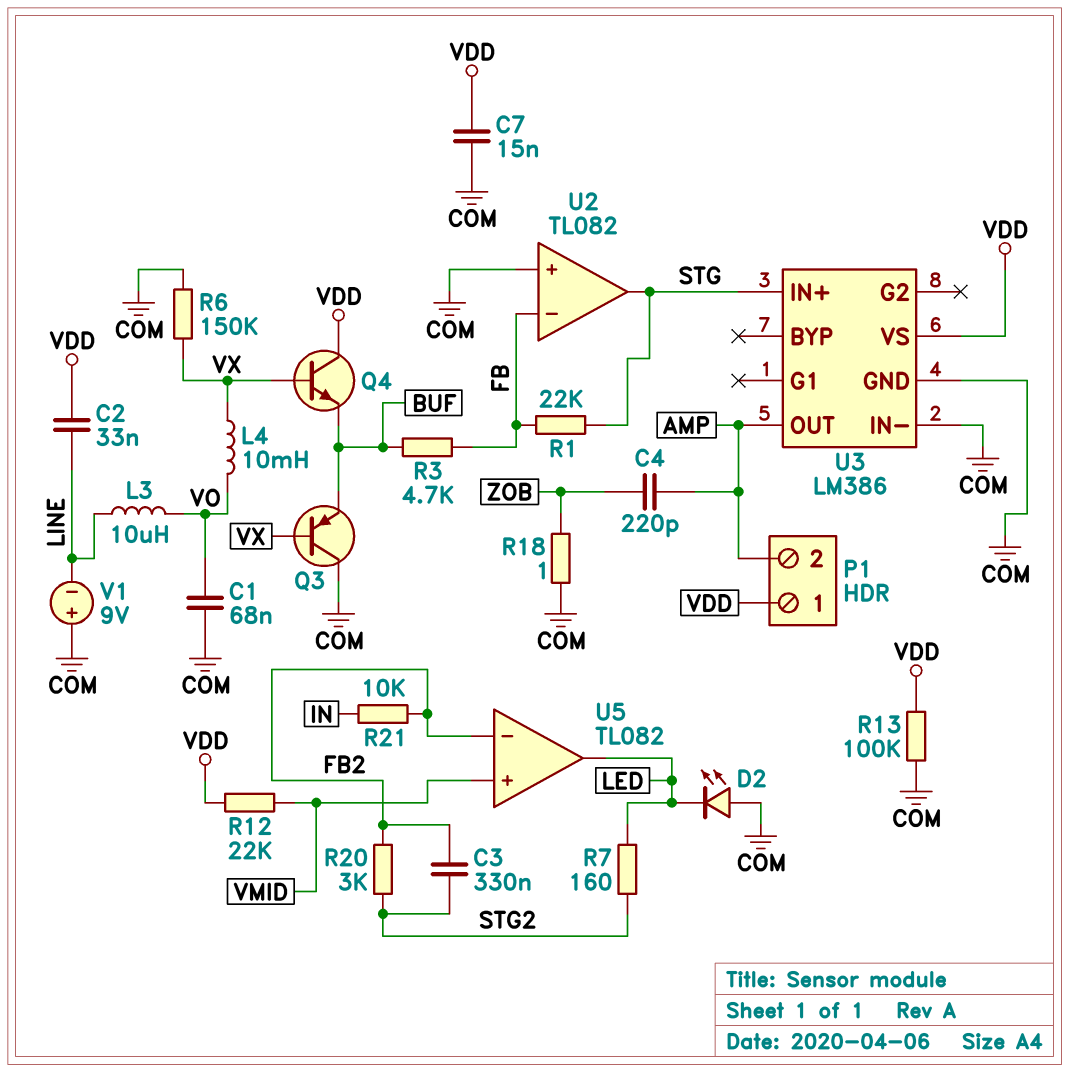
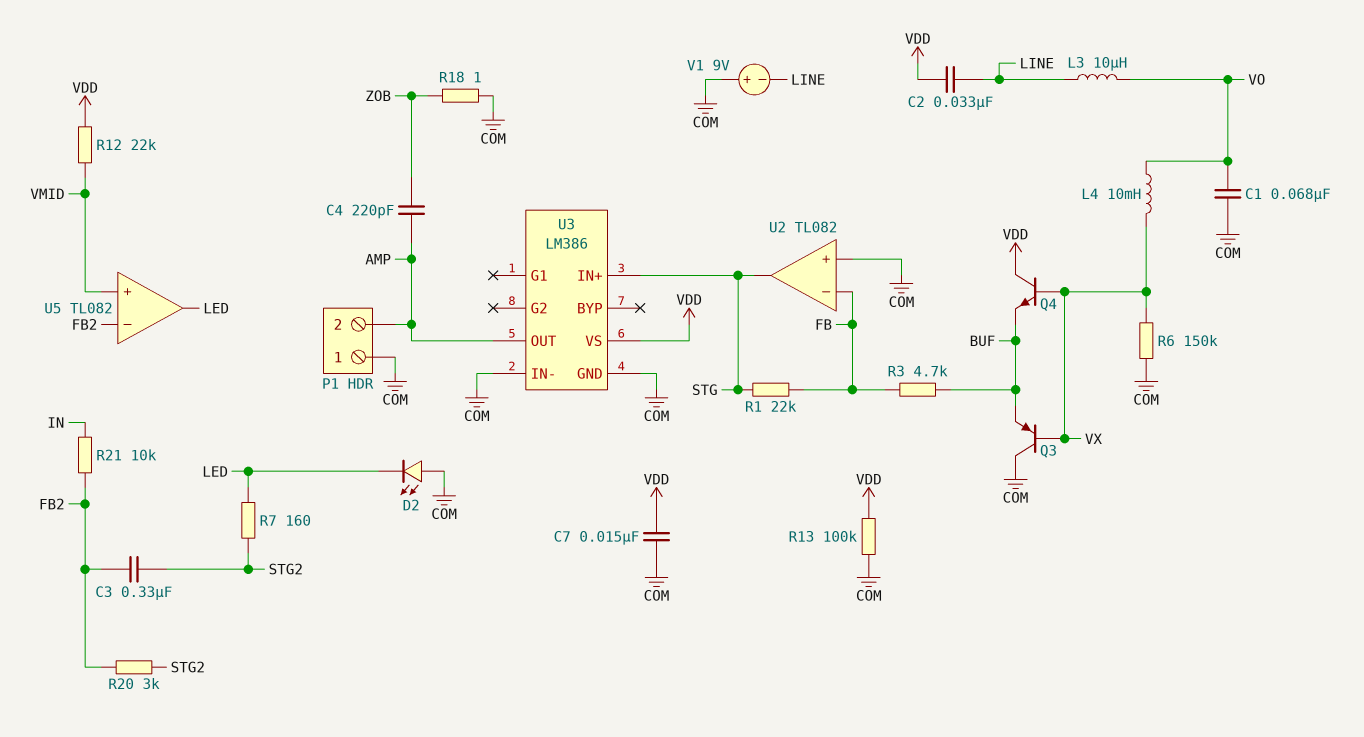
P1 pin 1: VDD -> COM

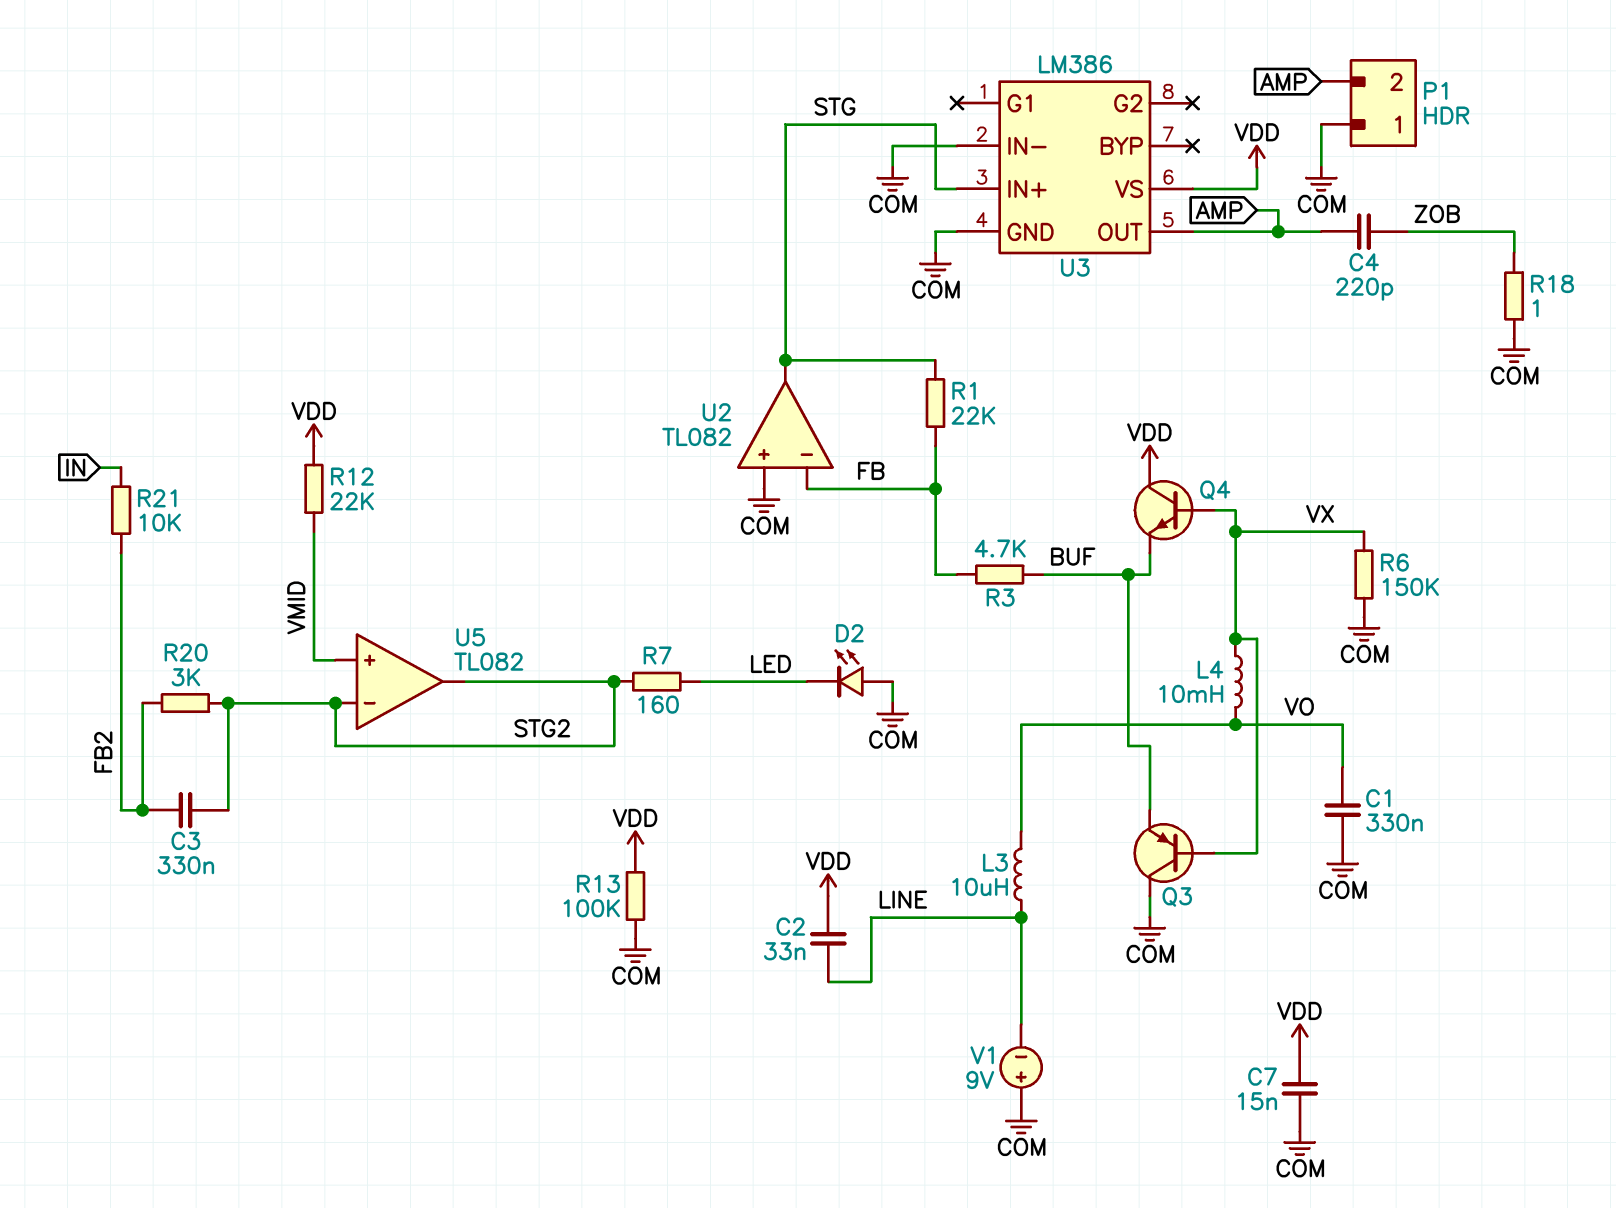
C1: 68nF (COM, VO) -> 330nF (COM, VO)
U5 pin in-: FB2 -> STG2
U5 pin out: LED -> STG2

